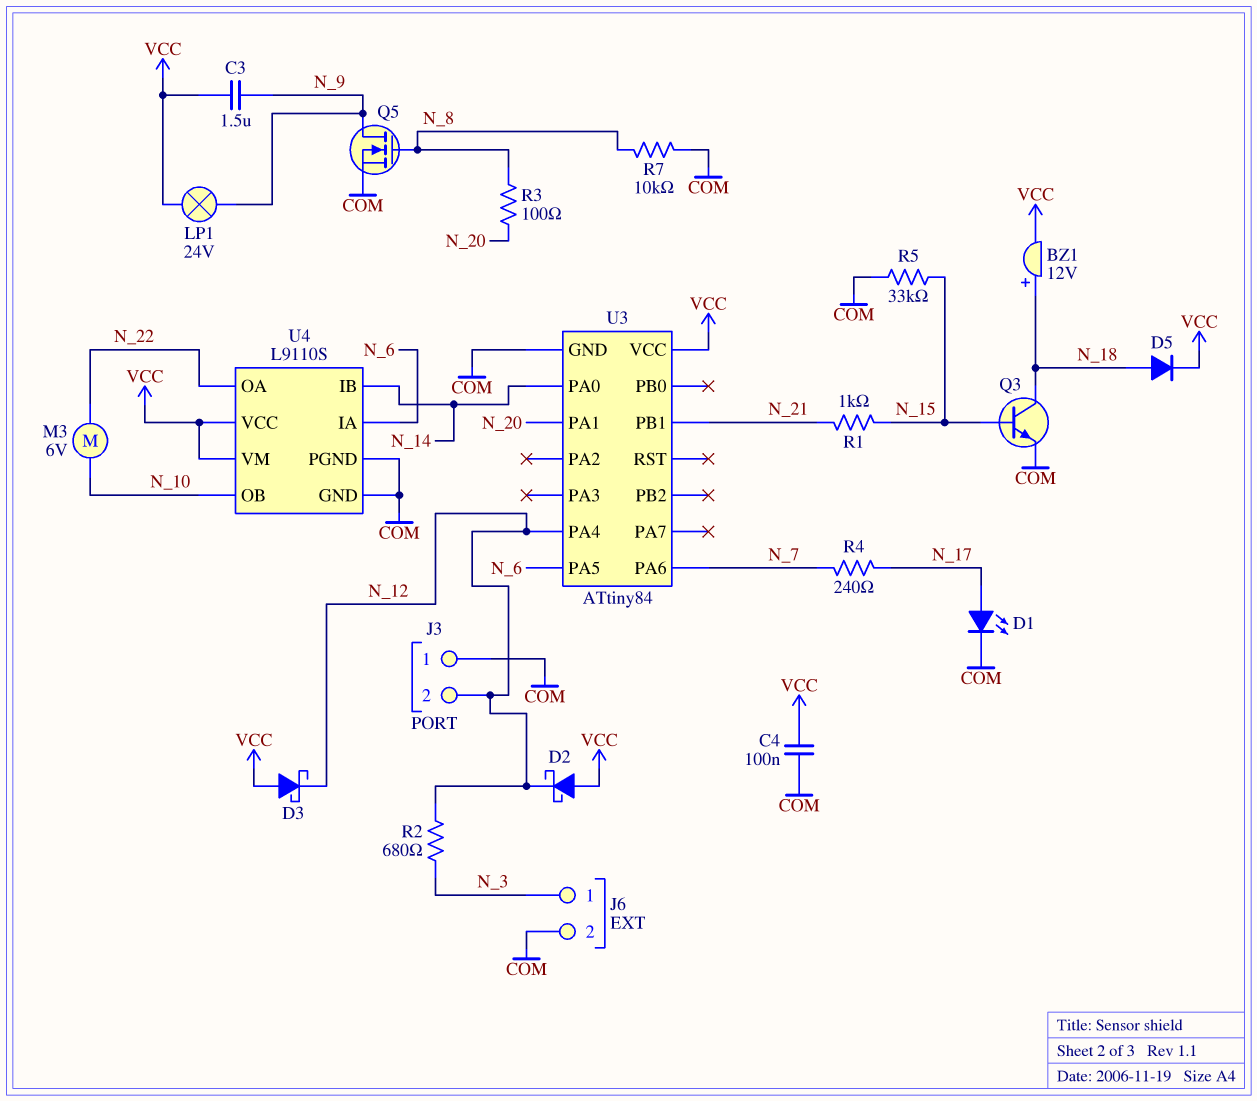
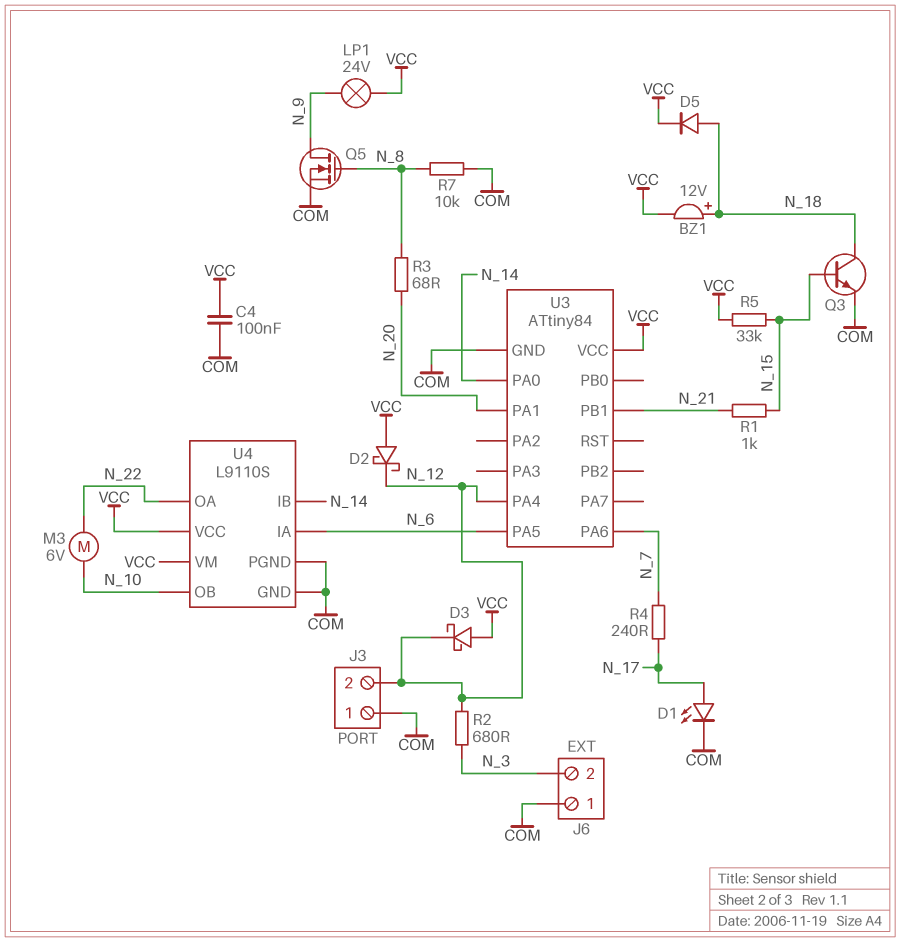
C3: 1.5uF (N_9, VCC) -> none
J6 pin 1: N_3 -> COM
J6 pin 2: COM -> N_3
R3: 100 (N_8, N_20) -> 68 (N_8, N_20)
R5: 33k (COM, N_15) -> 33k (N_15, VCC)

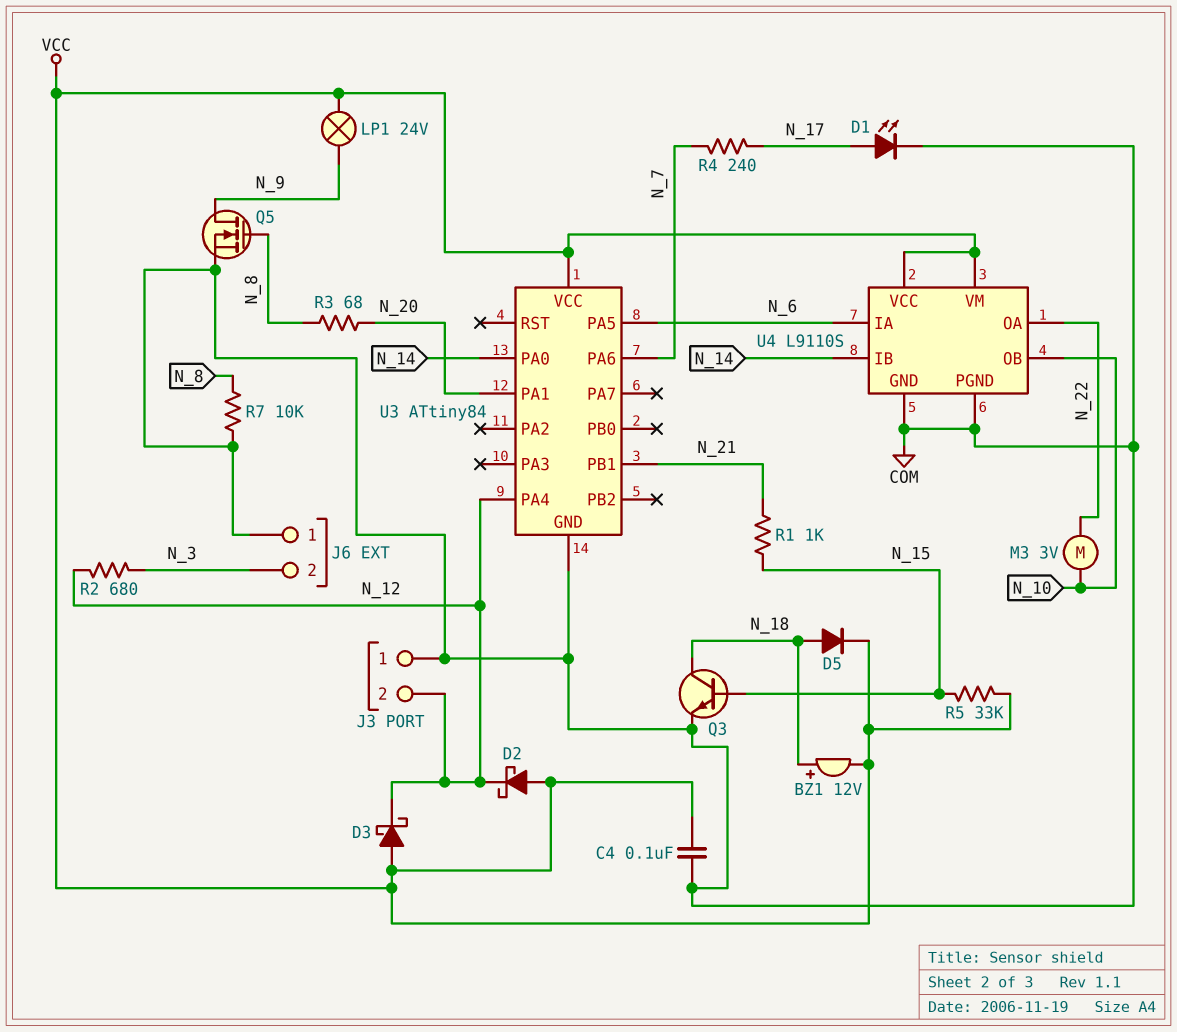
M3: motor 6V (N_10, N_22) -> motor 3V (N_10, N_22)

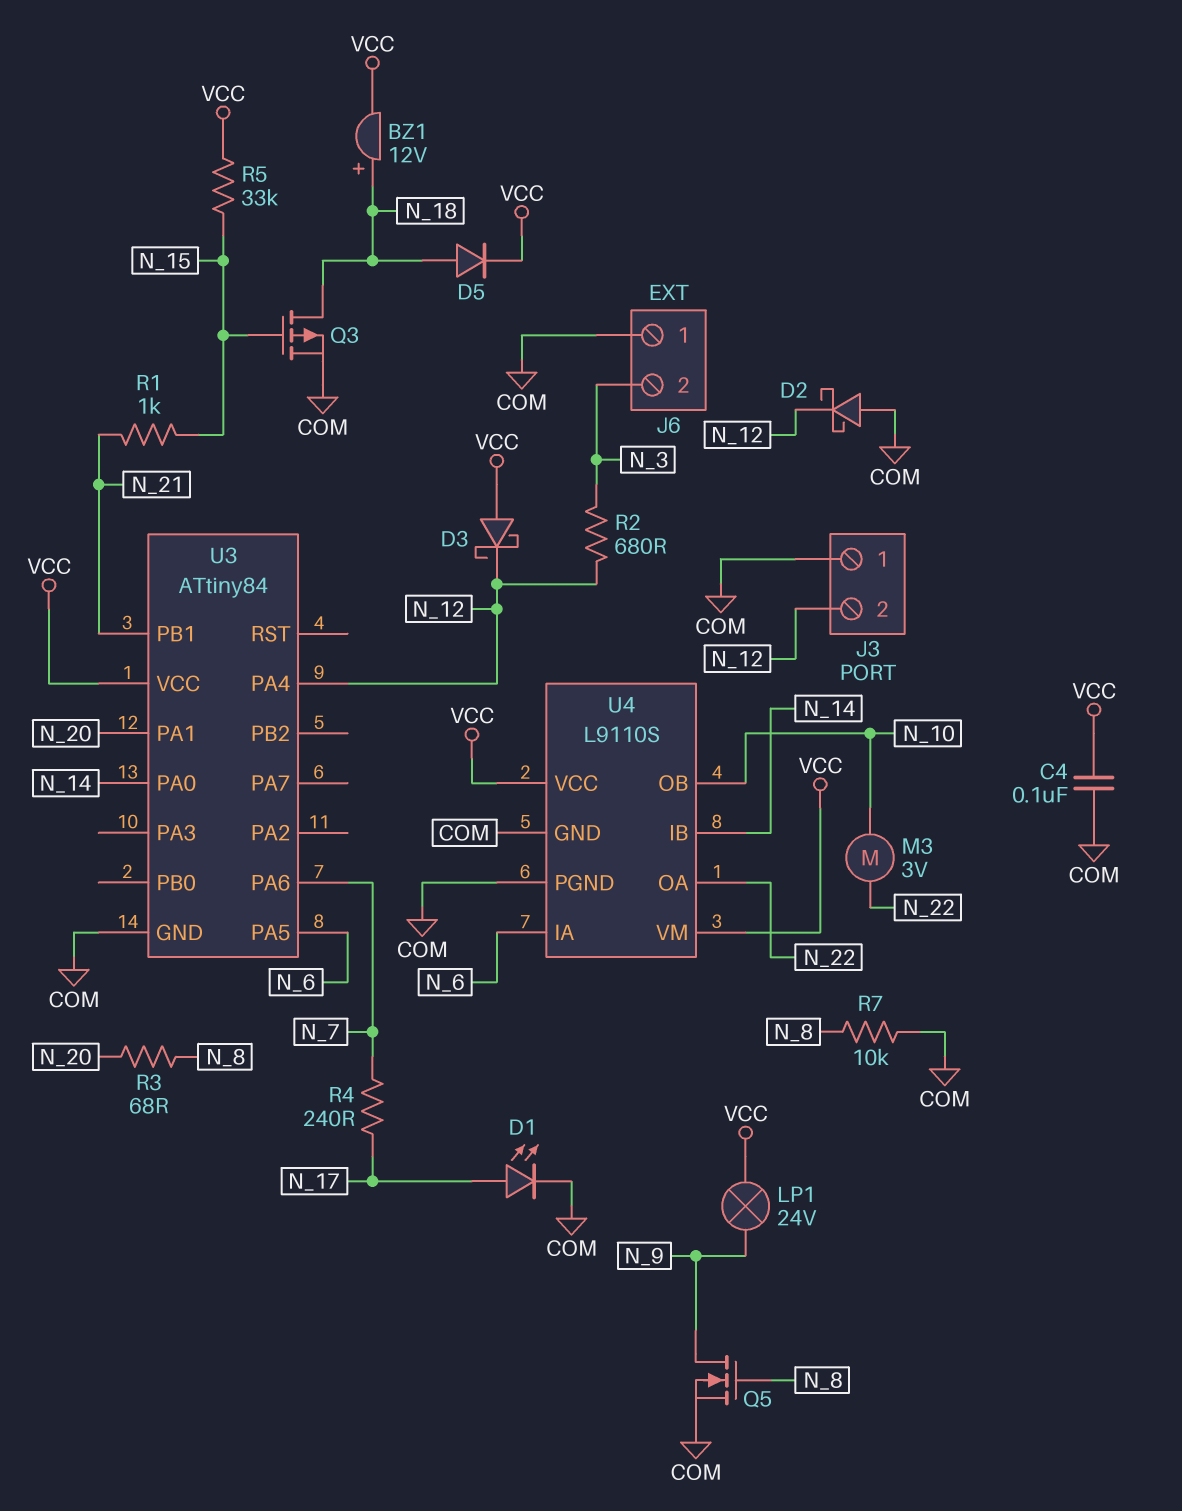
D2: schottky (A VCC, K N_12) -> schottky (A COM, K N_12)
Q3: NPN (B N_15, C N_18, E COM) -> PMOS (G N_15, D N_18, S COM)

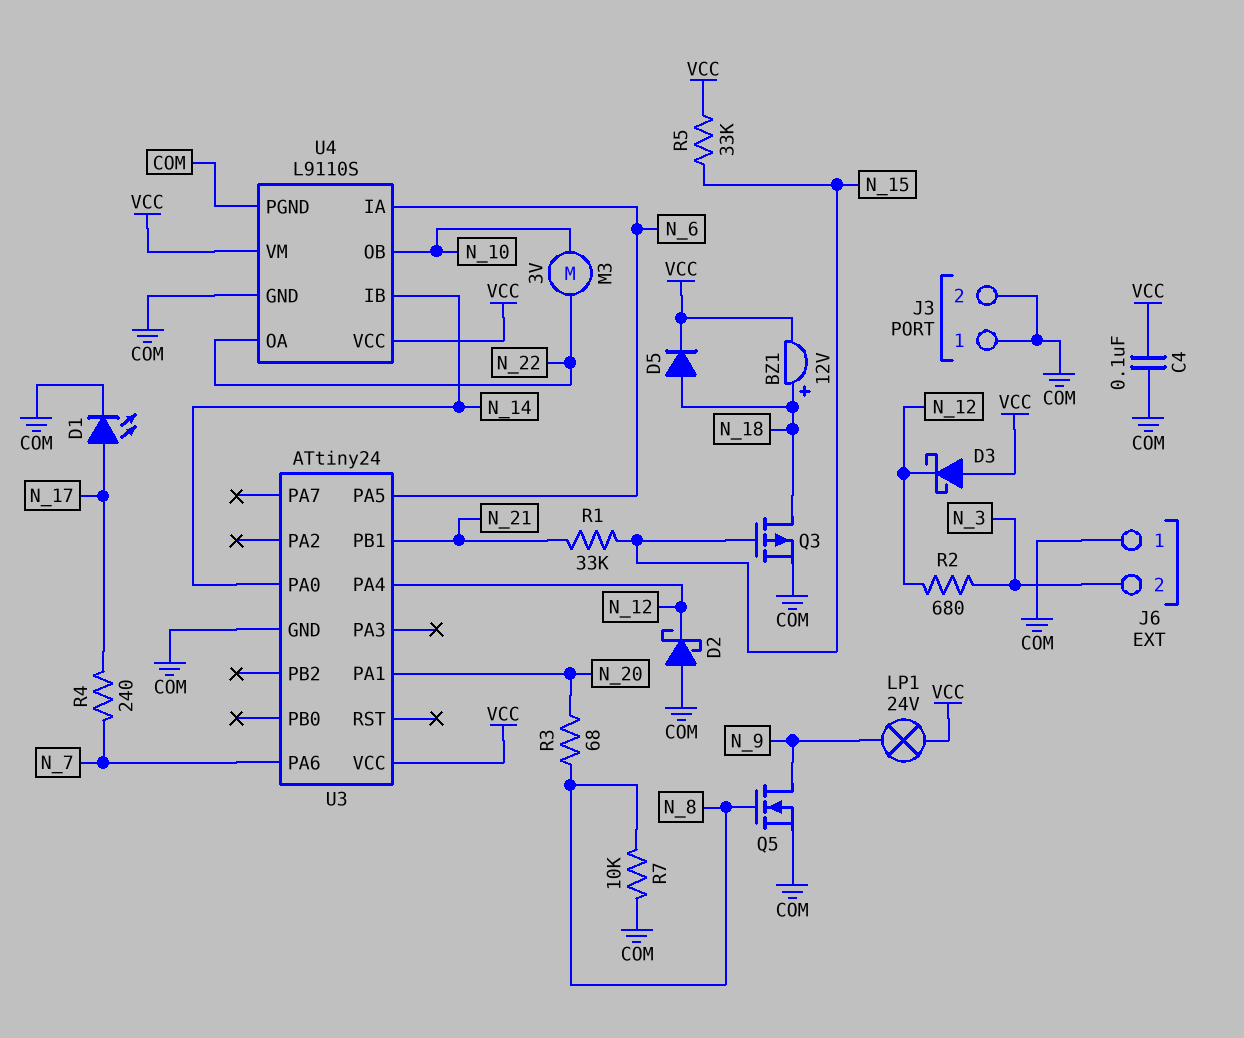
J3 pin 2: N_12 -> COM
R1: 1k (N_15, N_21) -> 33k (N_15, N_21)
U3: ATtiny84 -> ATtiny24

